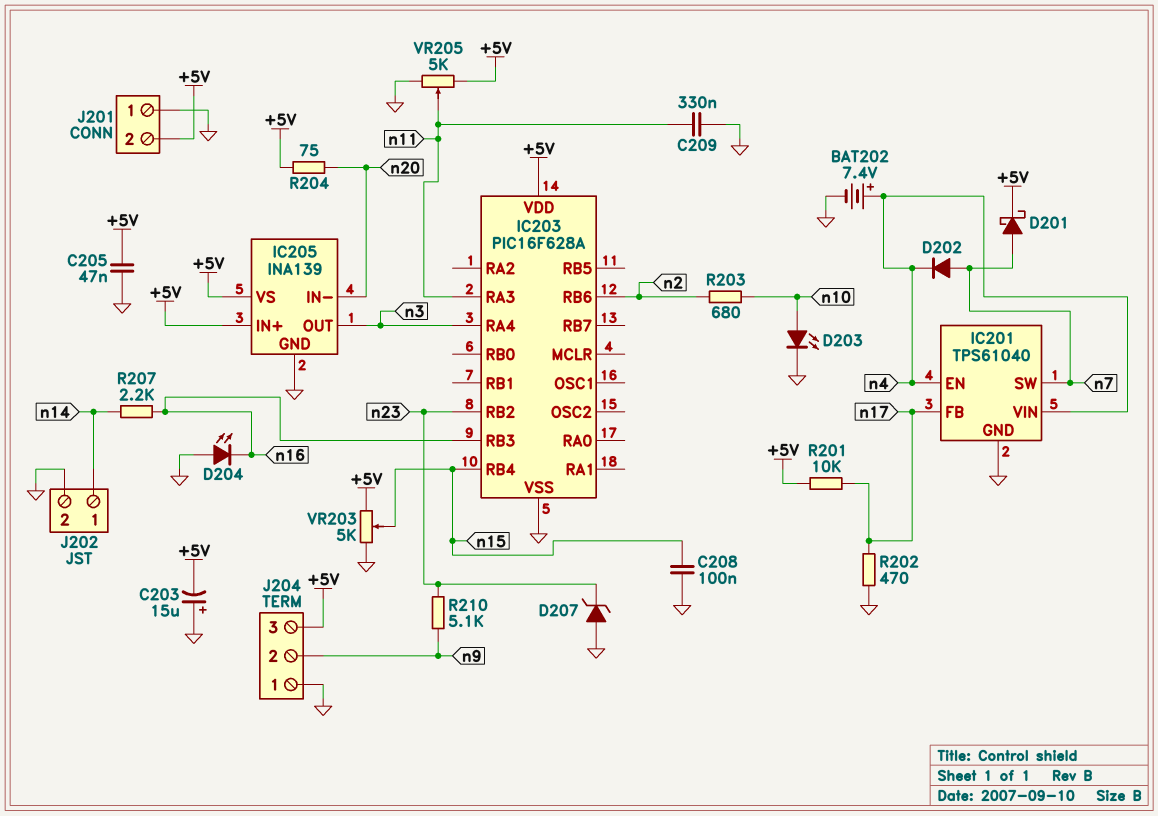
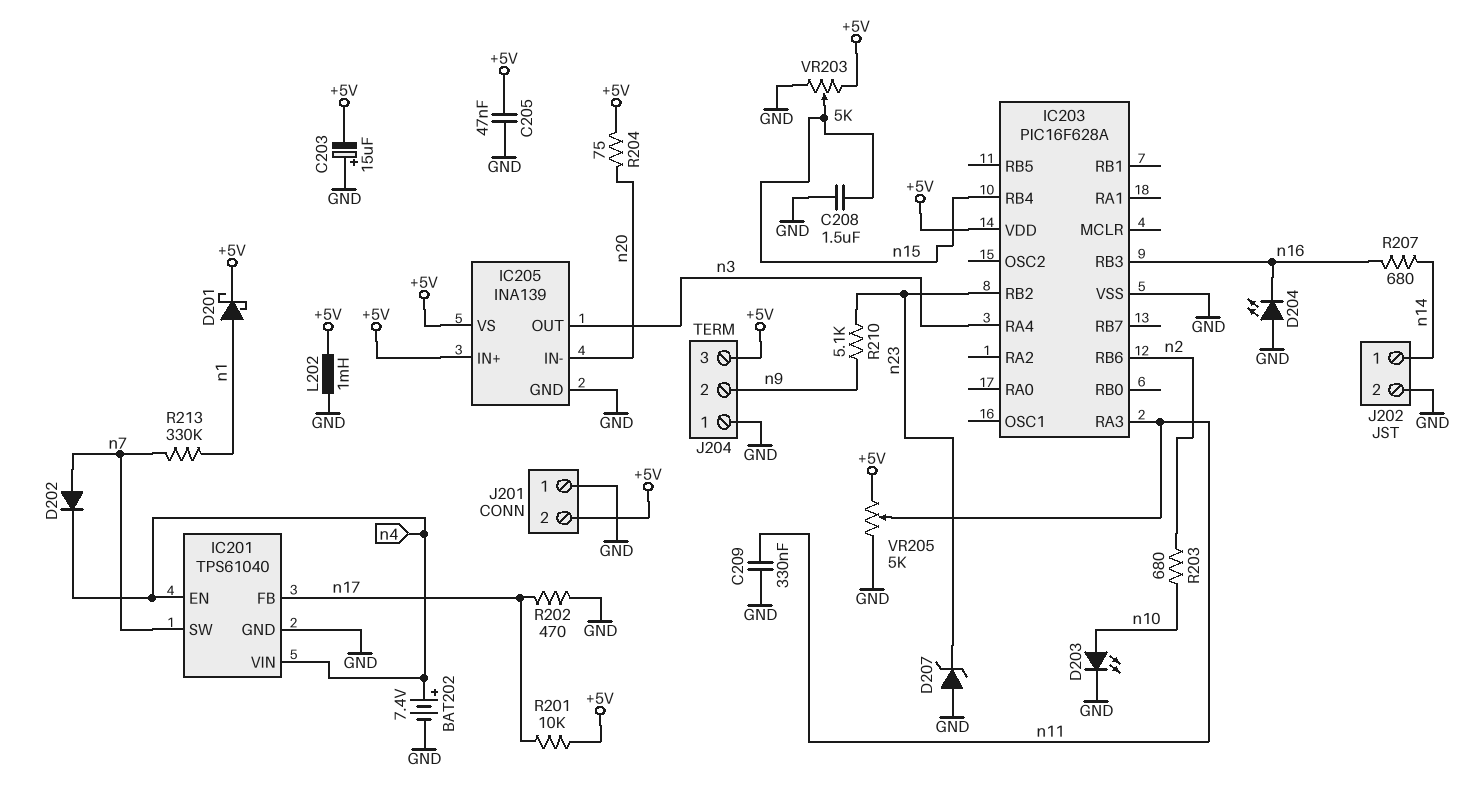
C208: 100nF (GND, n15) -> 1.5uF (GND, n15)
D201: schottky (A n7, K +5V) -> schottky (A n1, K +5V)
L202: none -> 1mH (+5V, GND)
R207: 2.2k (n14, n16) -> 680 (n14, n16)
R213: none -> 330k (n1, n7)

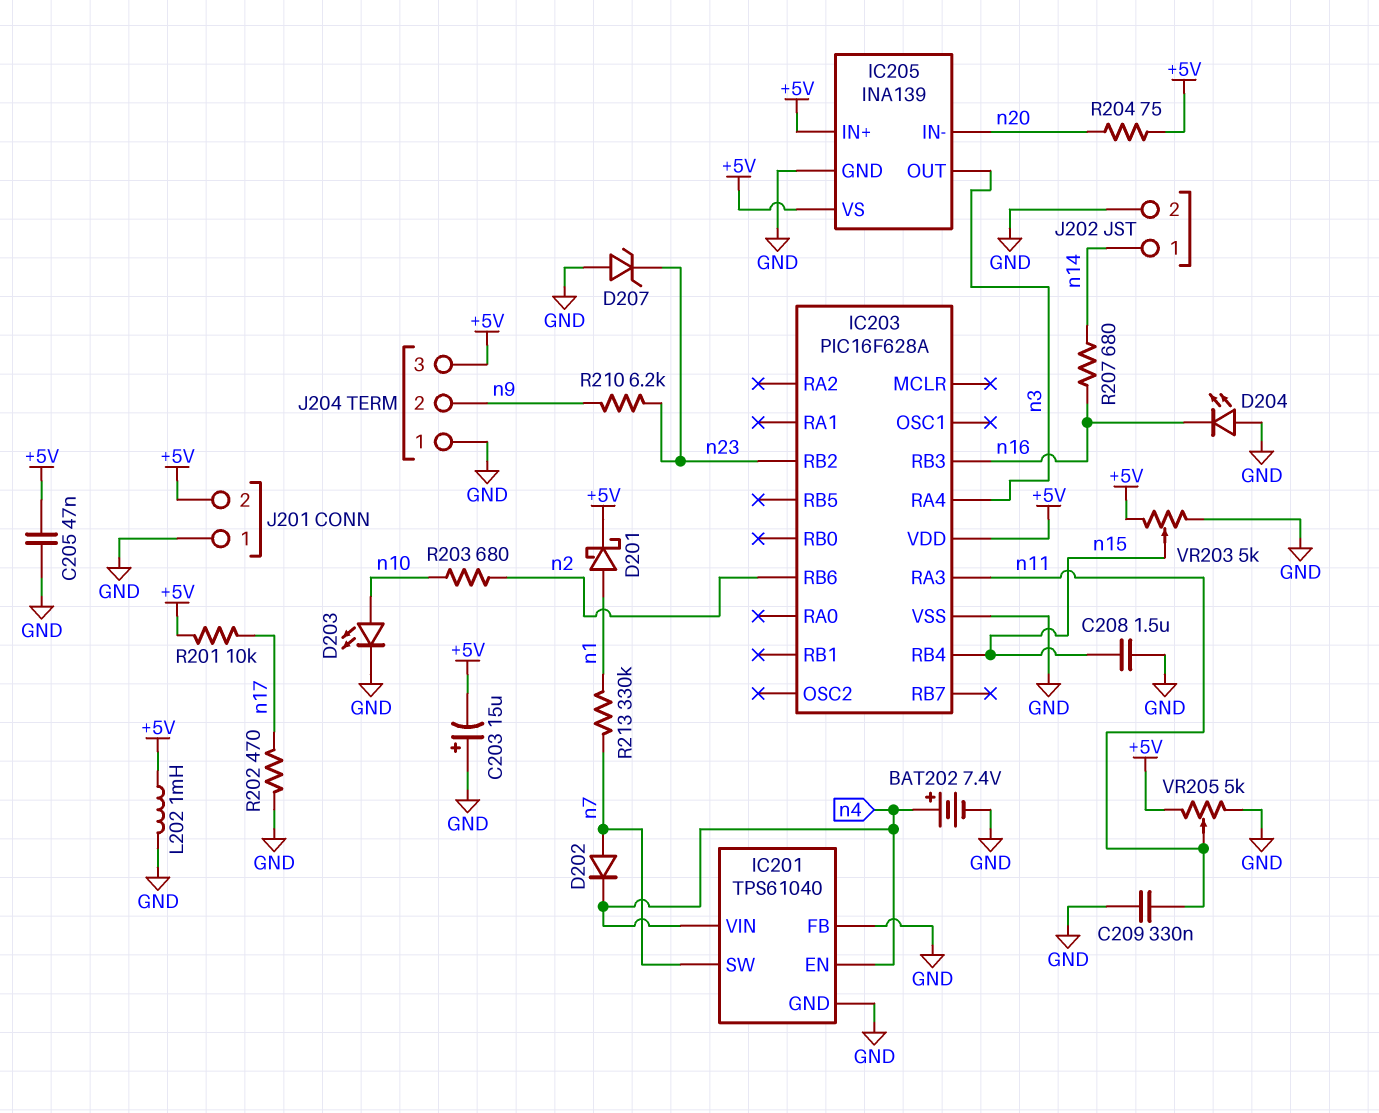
IC201 pin FB: n17 -> GND
R210: 5.1k (n9, n23) -> 6.2k (n9, n23)

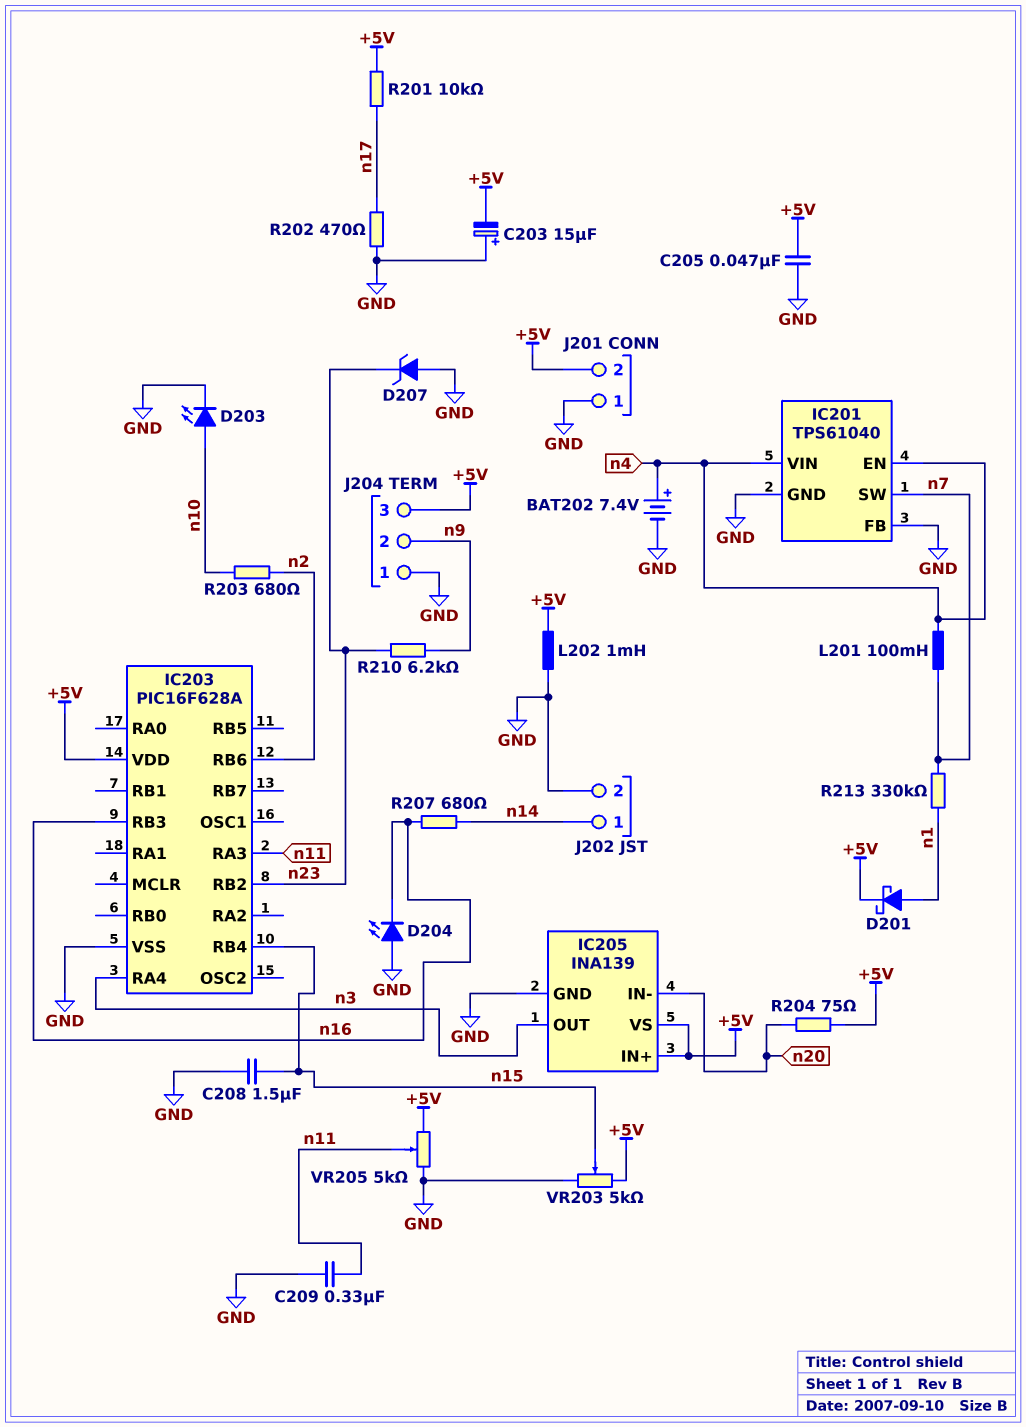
D202: diode (A n7, K n4) -> none
L201: none -> 100mH (n4, n7)

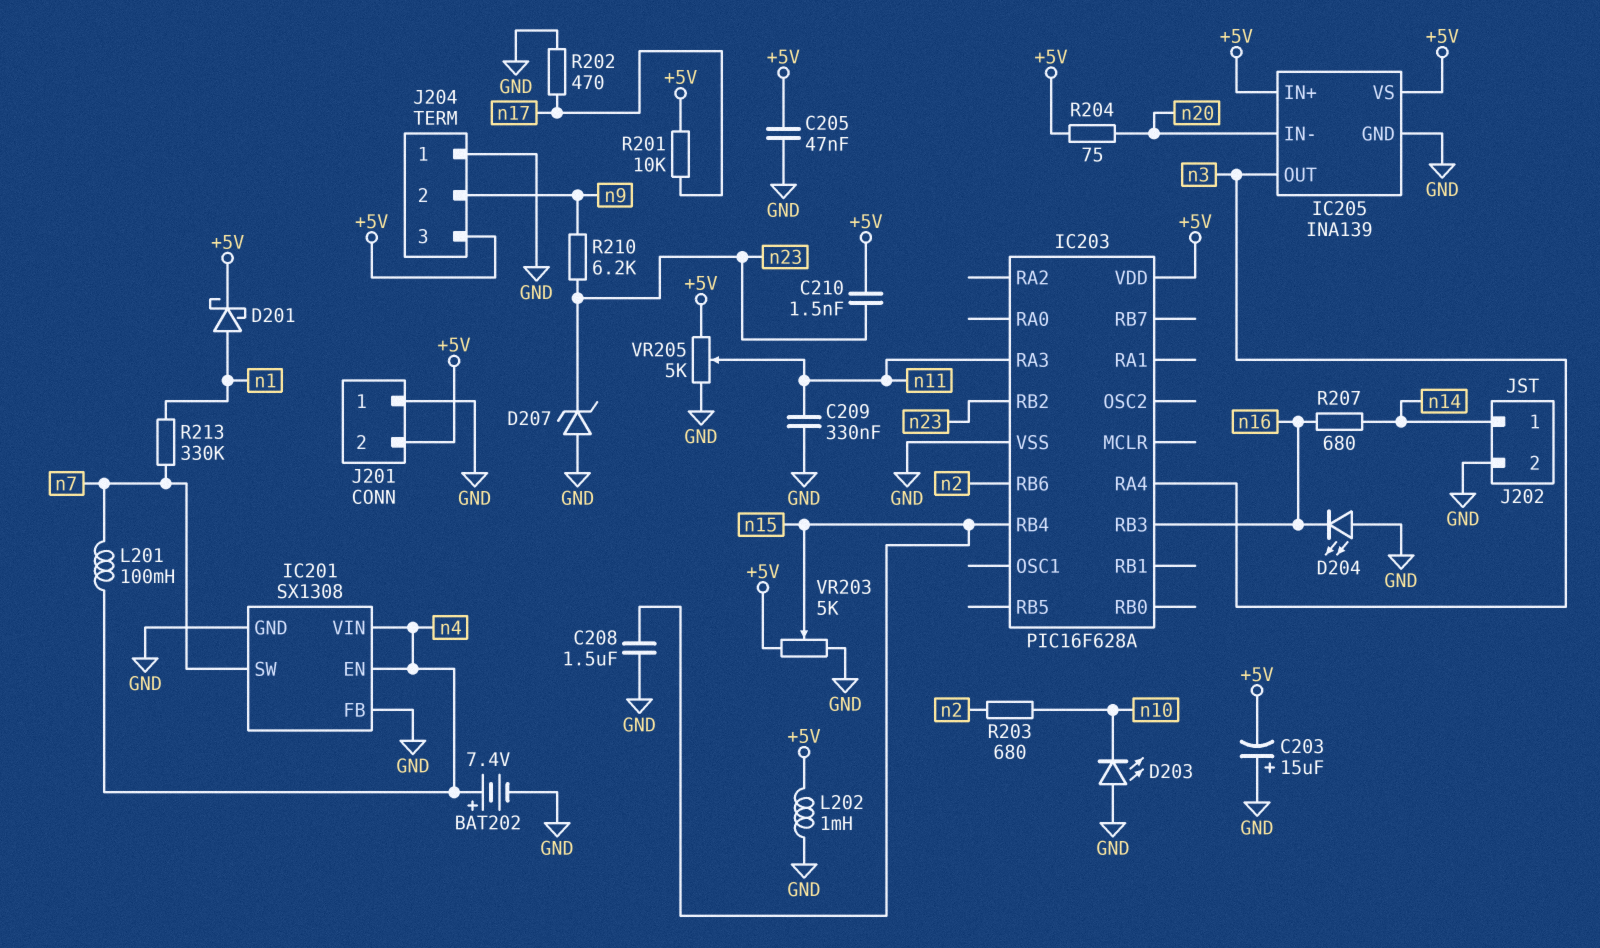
C210: none -> 1.5nF (+5V, n23)
D203: LED (A n10, K GND) -> LED (A GND, K n10)
IC201: TPS61040 -> SX1308

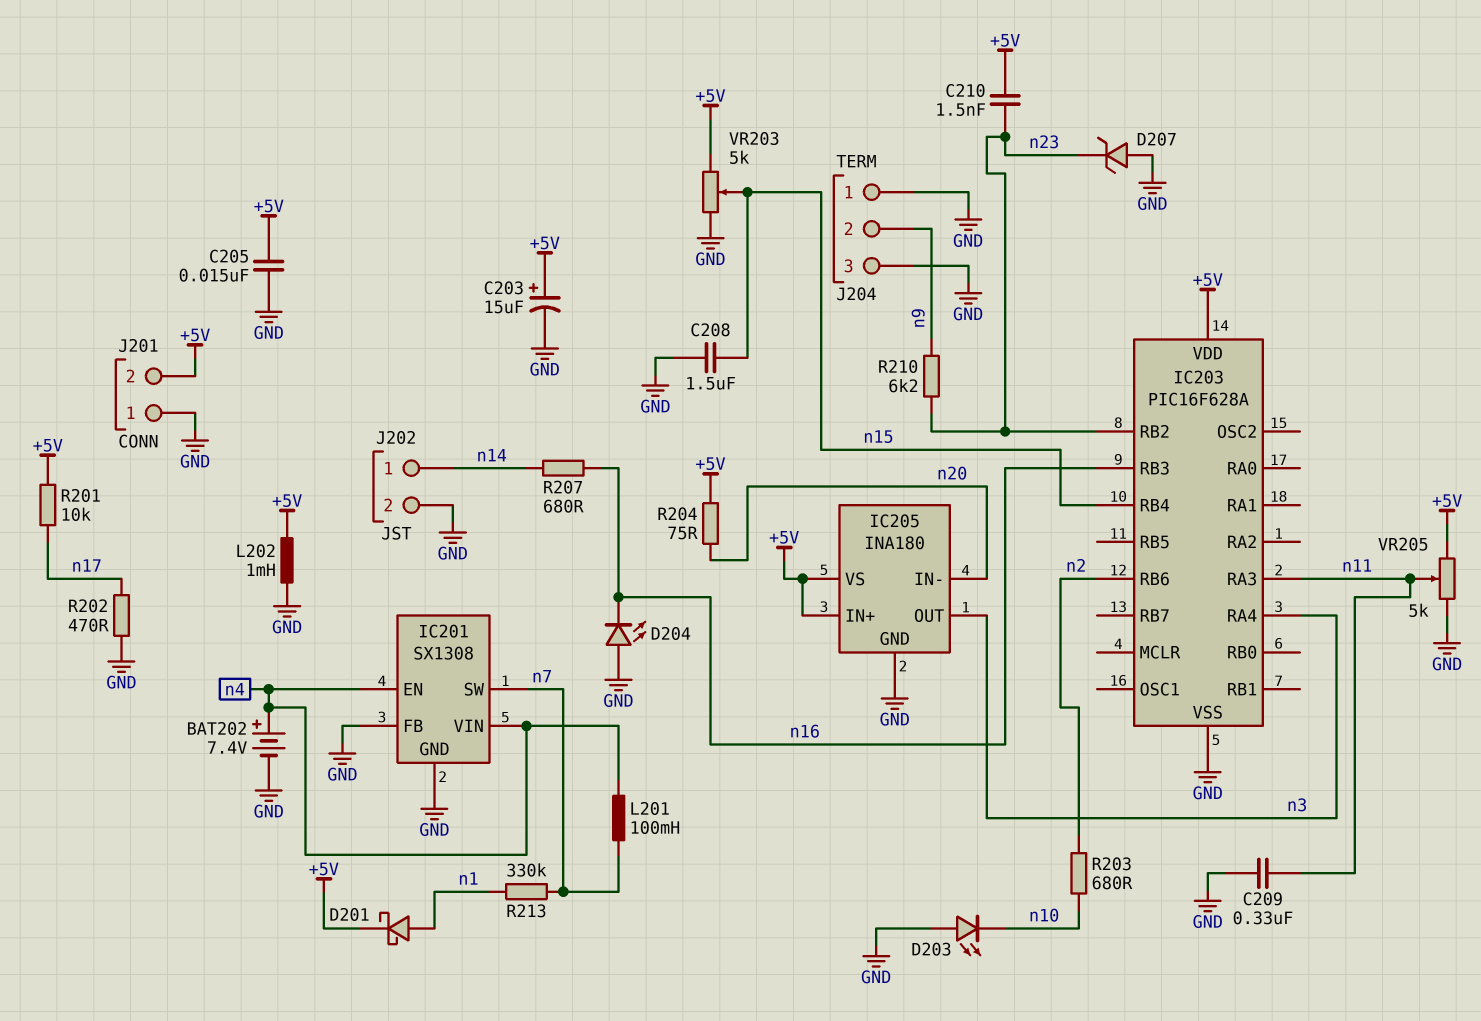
C203: 15uF (plus GND, minus +5V) -> 15uF (plus +5V, minus GND)
C205: 47nF (+5V, GND) -> 15nF (+5V, GND)
IC205: INA139 -> INA180
J204 pin 3: +5V -> GND

